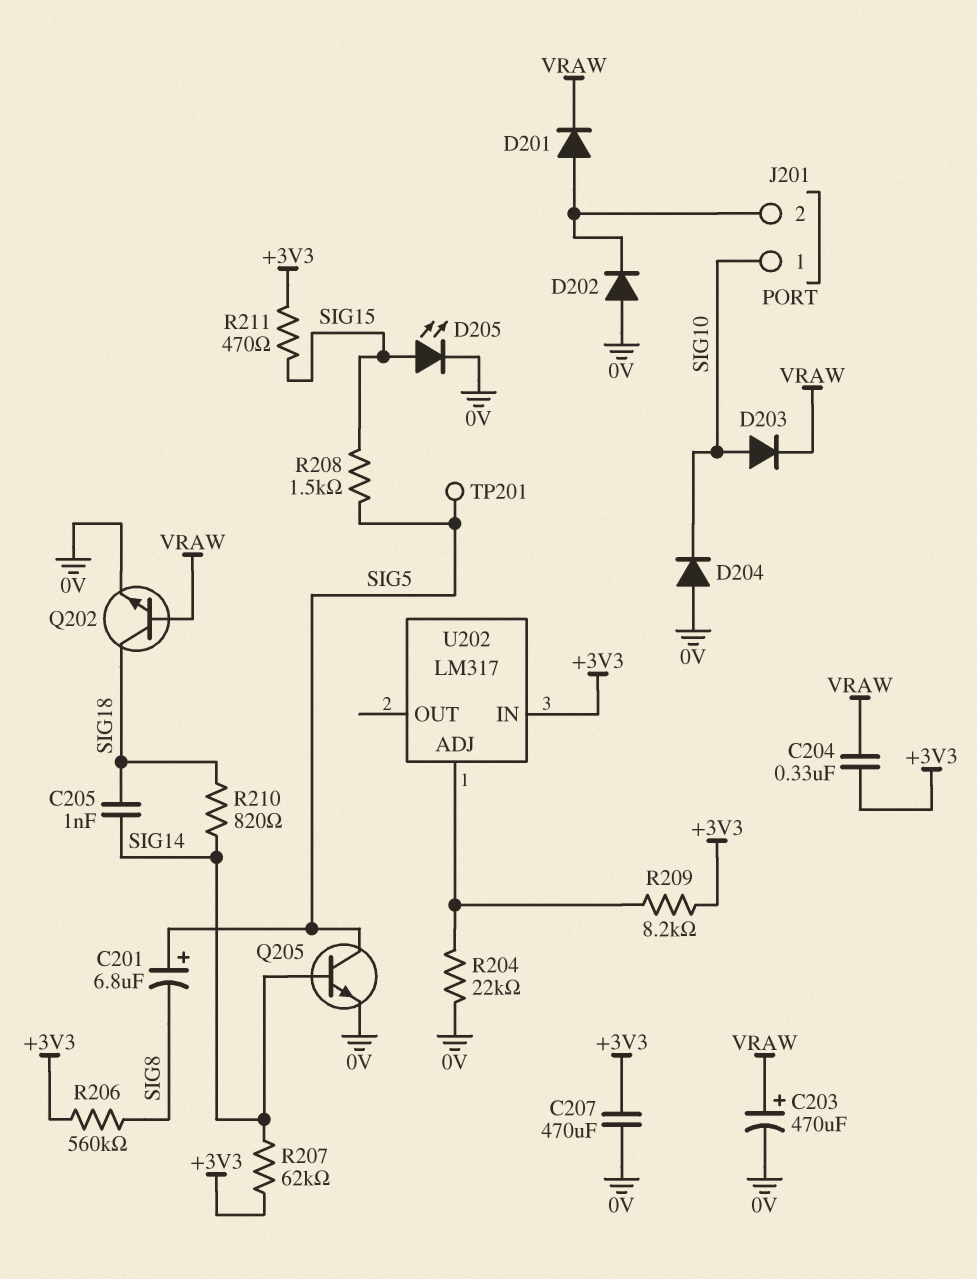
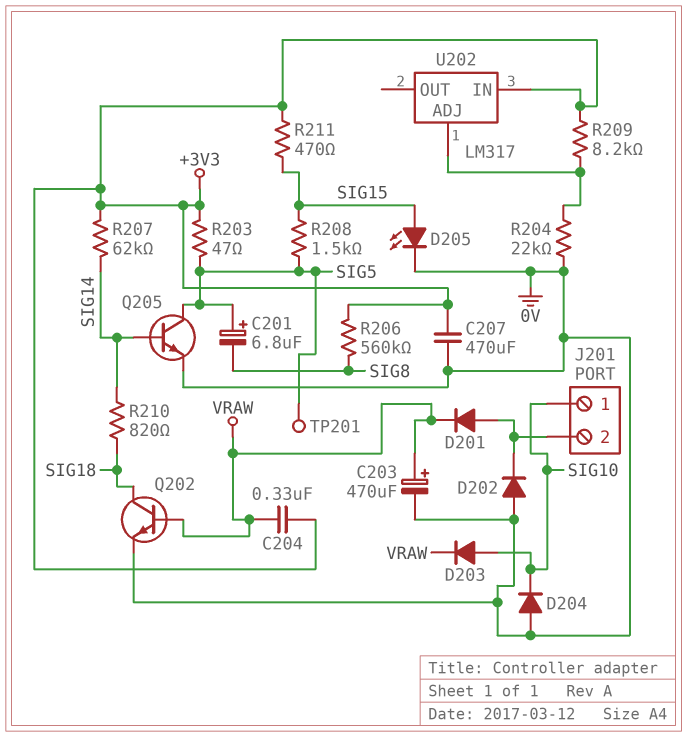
C205: 1nF (SIG14, SIG18) -> none
R203: none -> 47 (+3V3, SIG5)

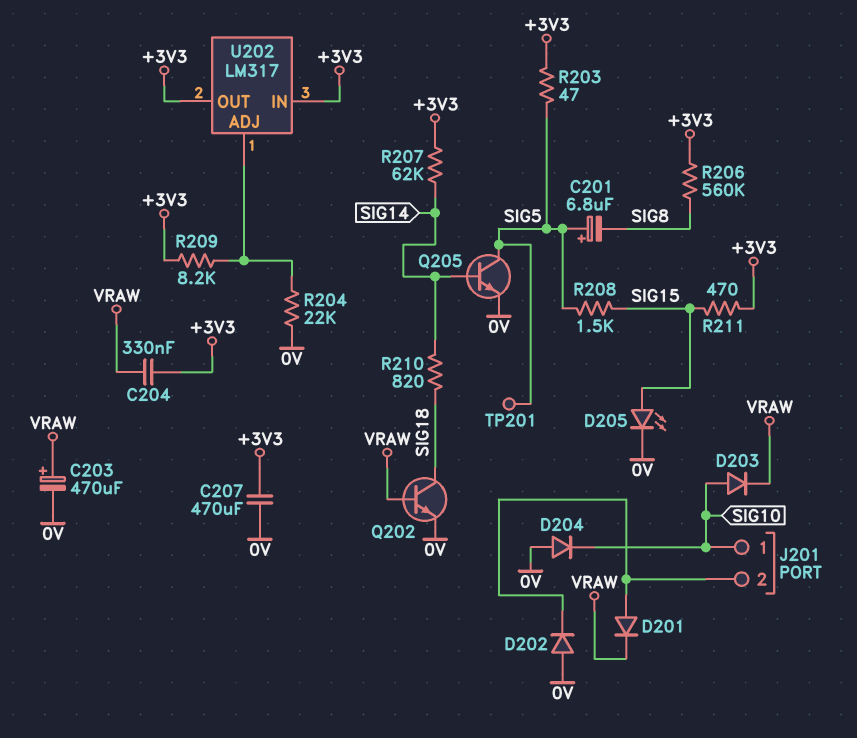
U202 pin OUT: none -> +3V3

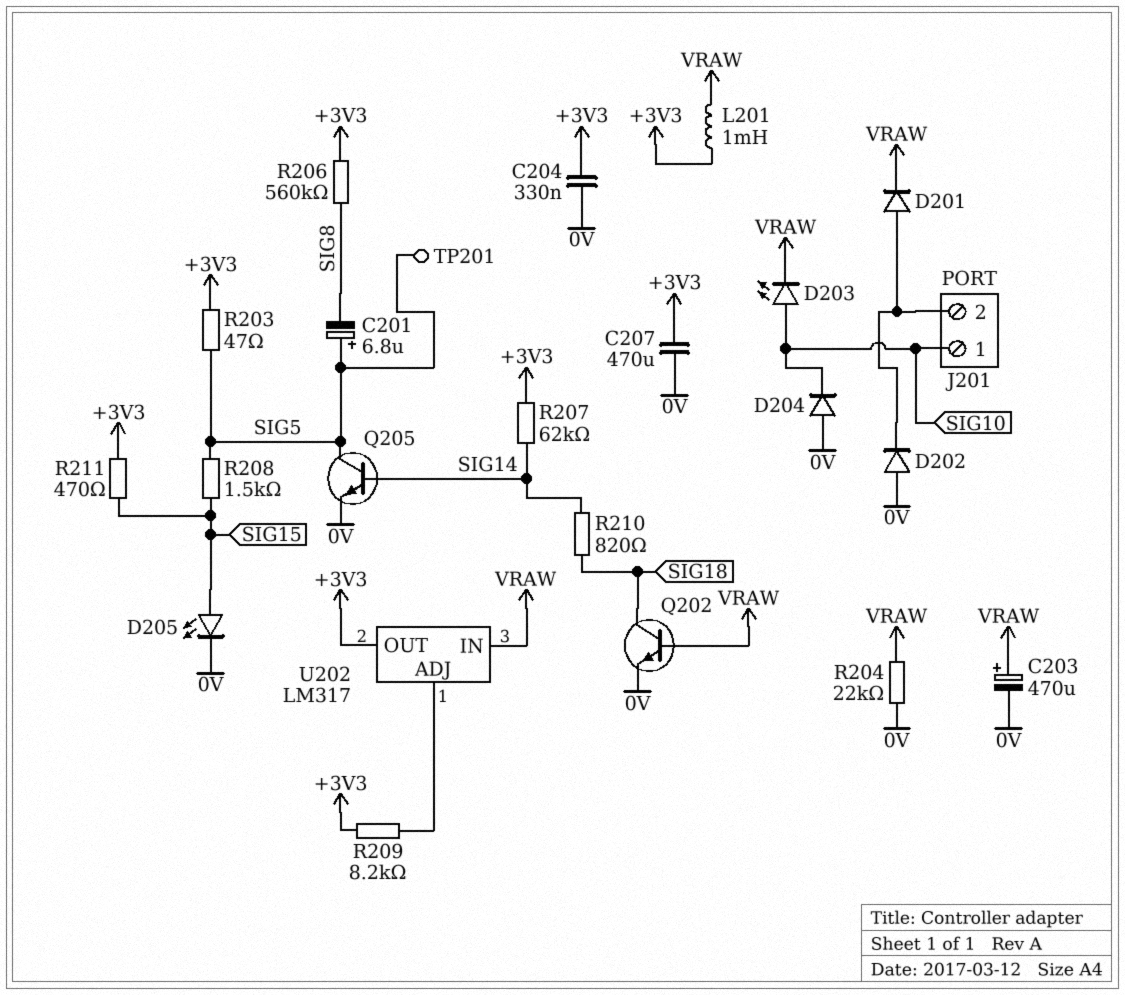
C204: 330nF (+3V3, VRAW) -> 330nF (+3V3, 0V)
D203: diode (A SIG10, K VRAW) -> LED (A SIG10, K VRAW)
L201: none -> 1mH (+3V3, VRAW)
R204: 22k (0V, U202/ADJ) -> 22k (0V, VRAW)
U202 pin IN: +3V3 -> VRAW

